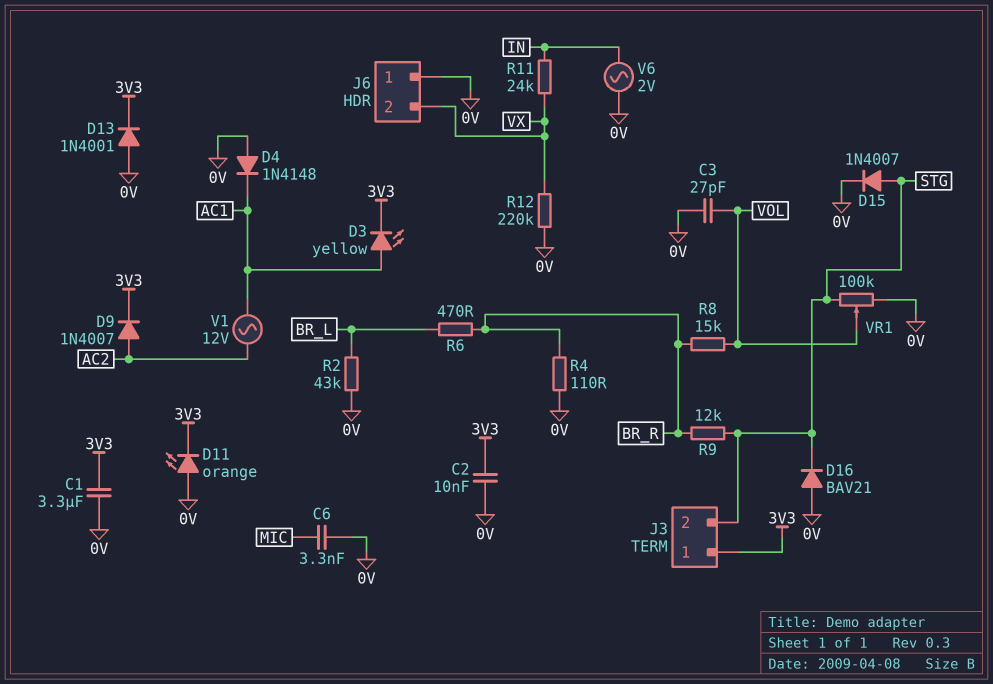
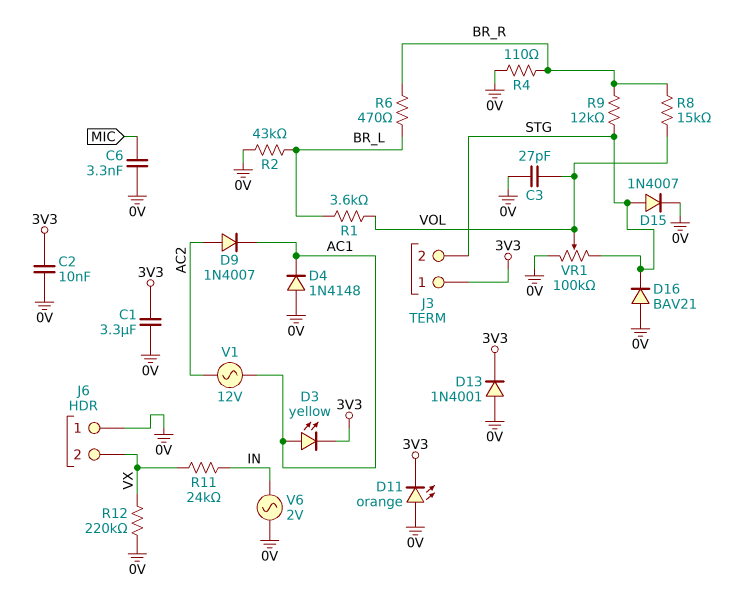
D9: diode 1N4007 (A AC2, K 3V3) -> diode 1N4007 (A AC2, K AC1)
R1: none -> 3.6k (BR_L, VOL)

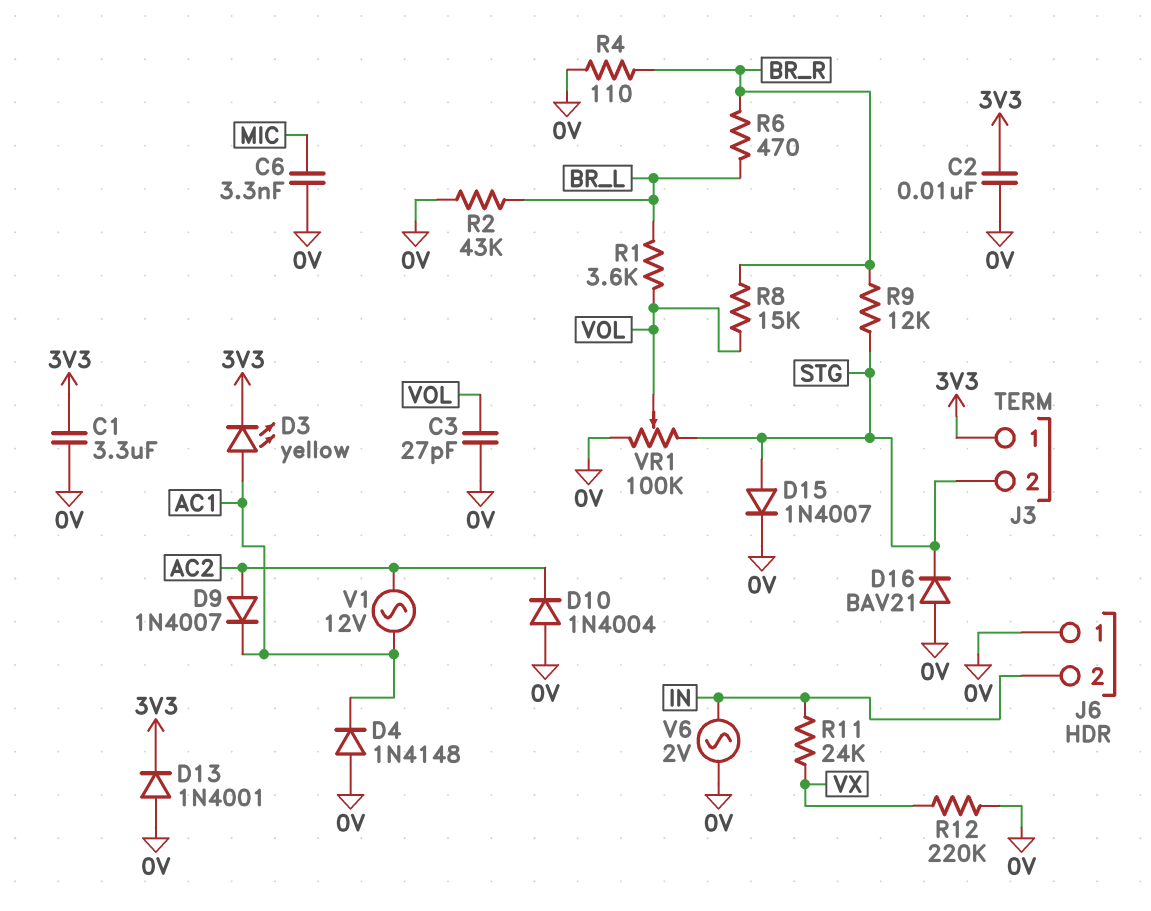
D10: none -> diode 1N4004 (A 0V, K AC2)
D11: LED orange (A 0V, K 3V3) -> none
J6 pin 2: VX -> IN

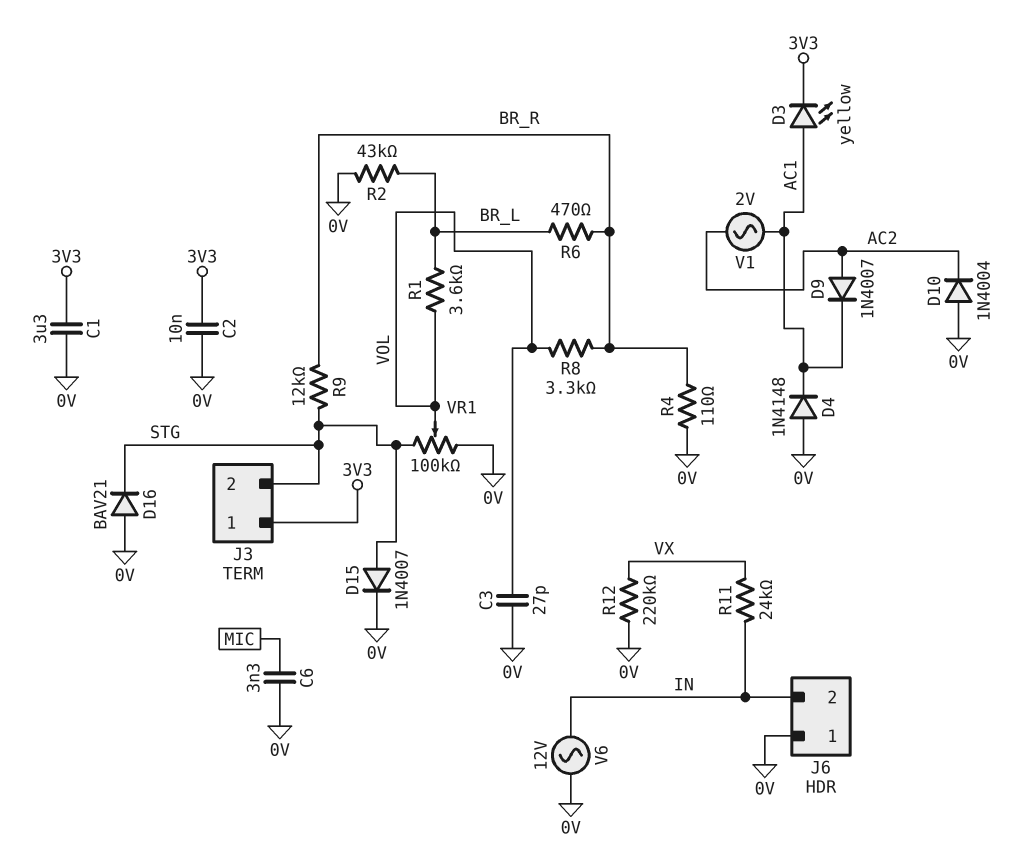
D13: diode 1N4001 (A 0V, K 3V3) -> none
R8: 15k (BR_R, VOL) -> 3.3k (BR_R, VOL)
V1: AC 12V (AC1, AC2) -> AC 2V (AC1, AC2)
V6: AC 2V (0V, IN) -> AC 12V (0V, IN)

